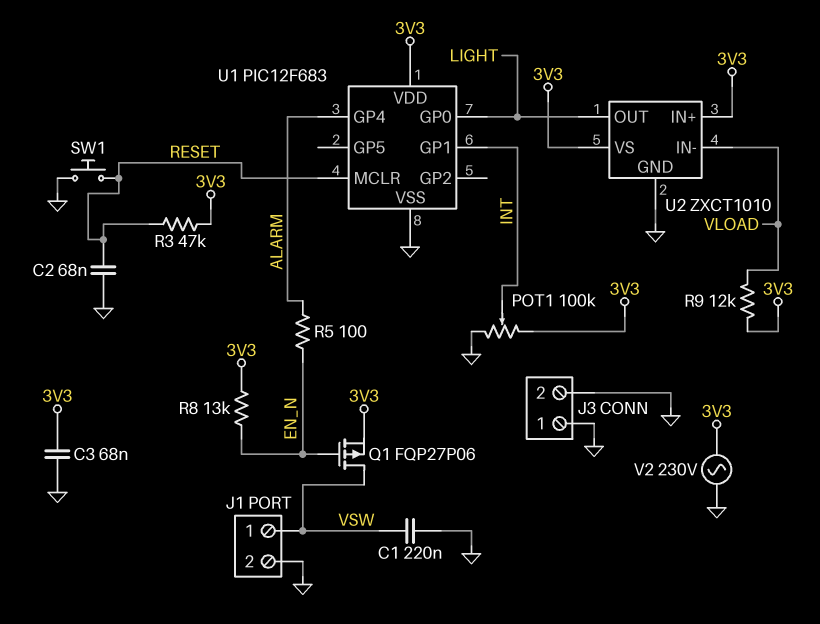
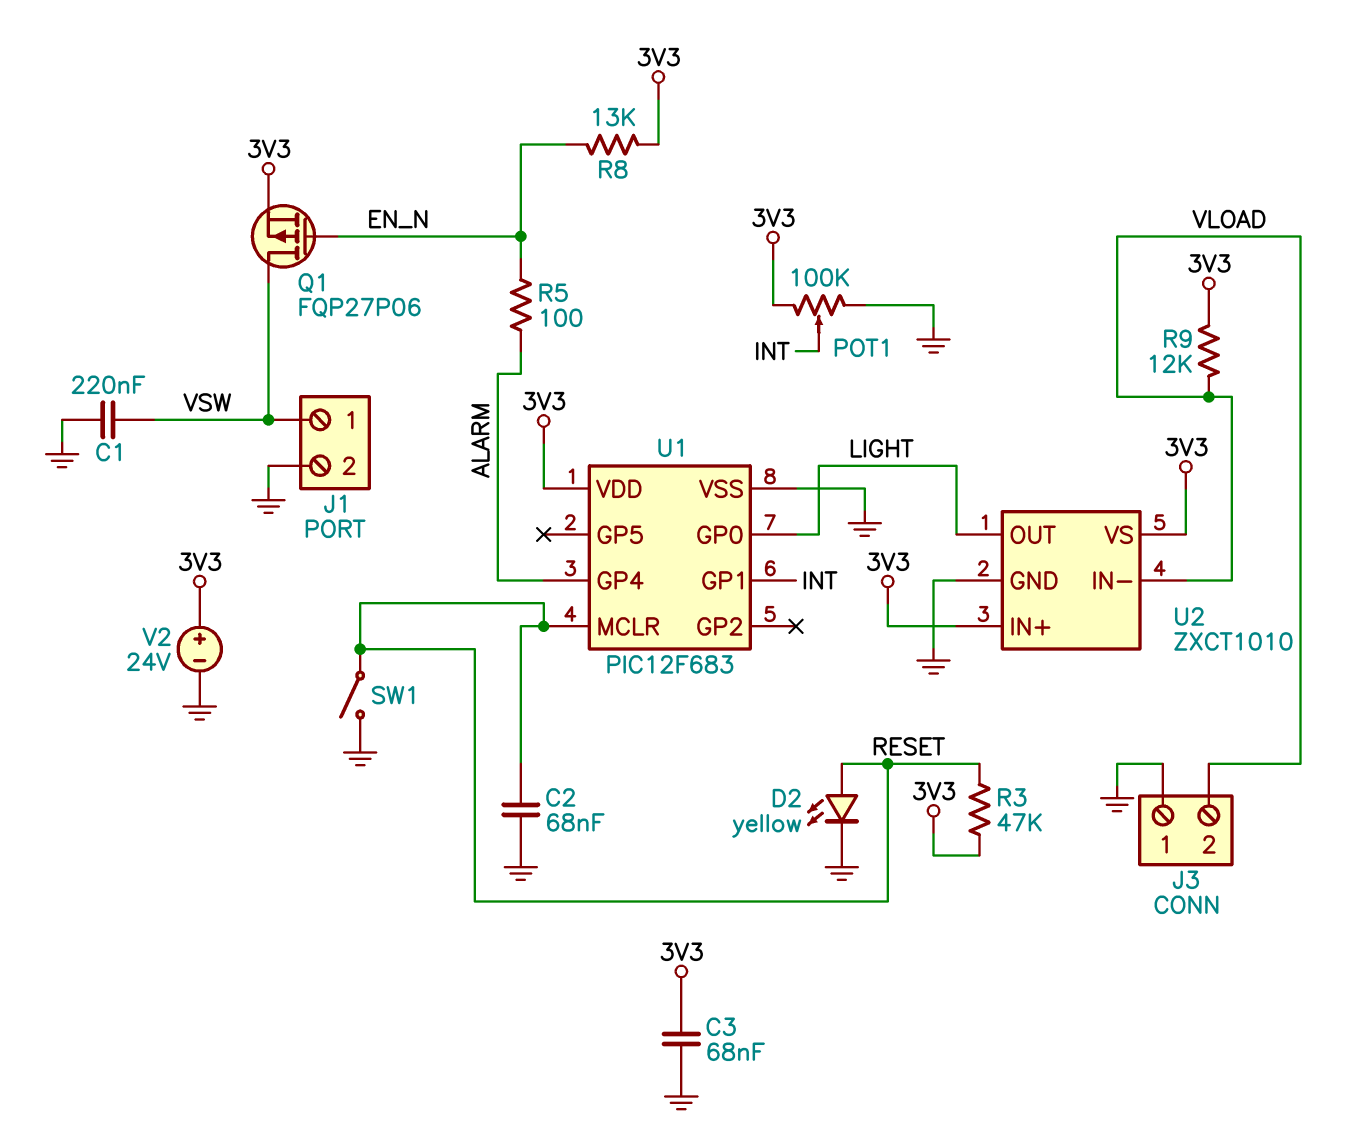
D2: none -> LED yellow (A RESET, K GND)
J3 pin 2: GND -> VLOAD
SW1: button (GND, RESET) -> switch (GND, RESET)
V2: AC 230V (3V3, GND) -> 24V (plus 3V3, minus GND)

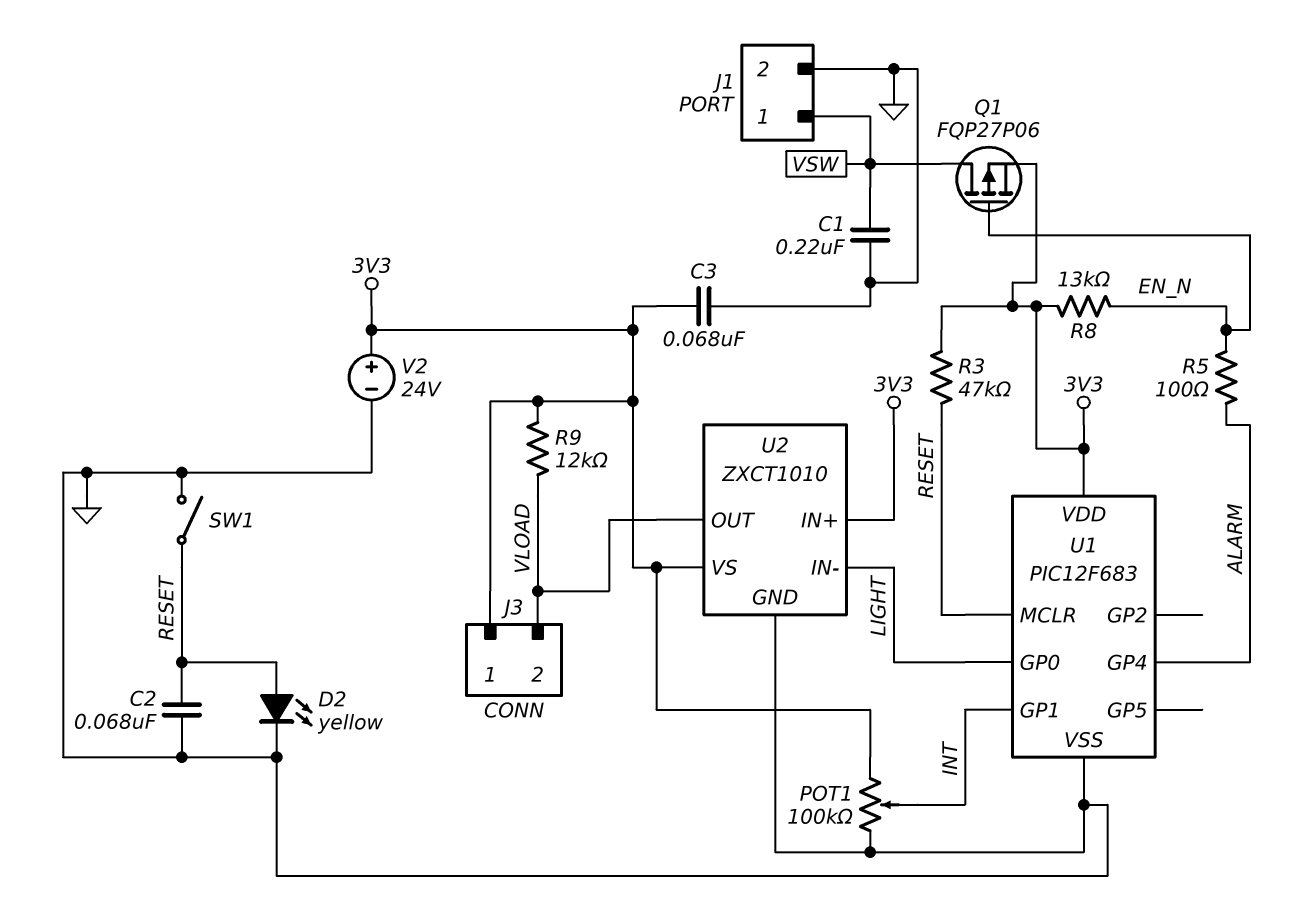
J3 pin 1: GND -> 3V3
U2 pin IN-: VLOAD -> LIGHT
U2 pin OUT: LIGHT -> VLOAD

